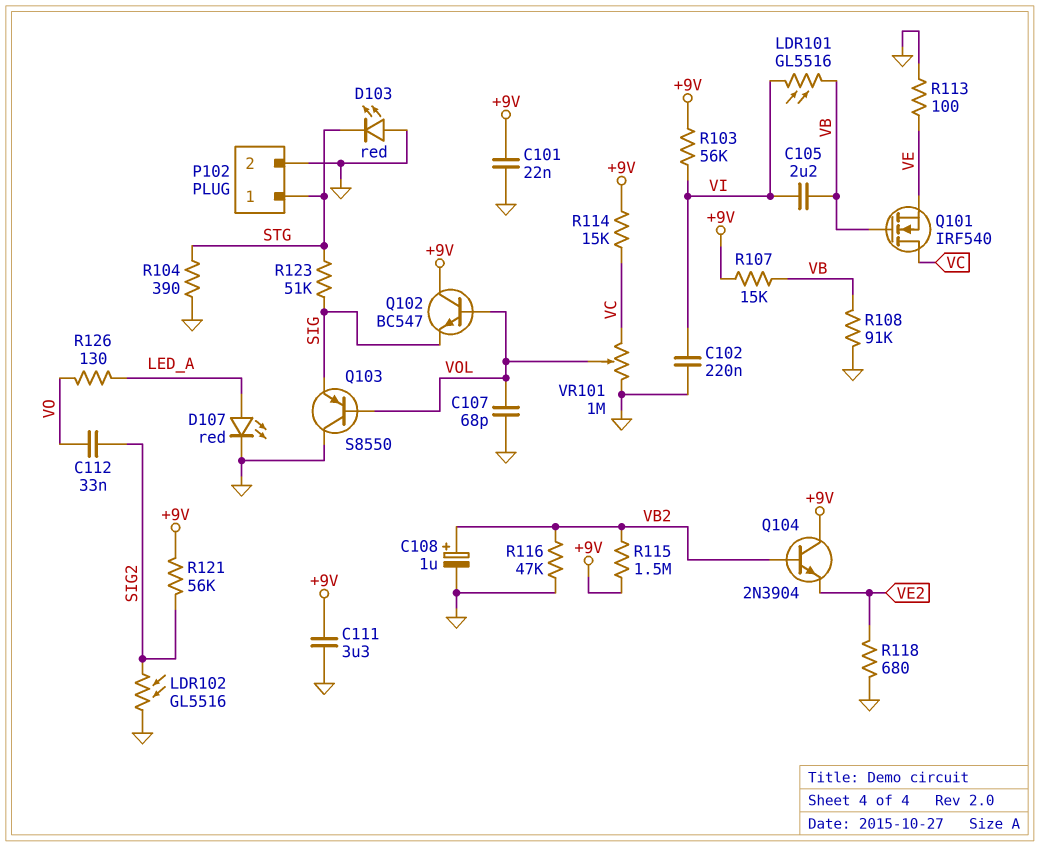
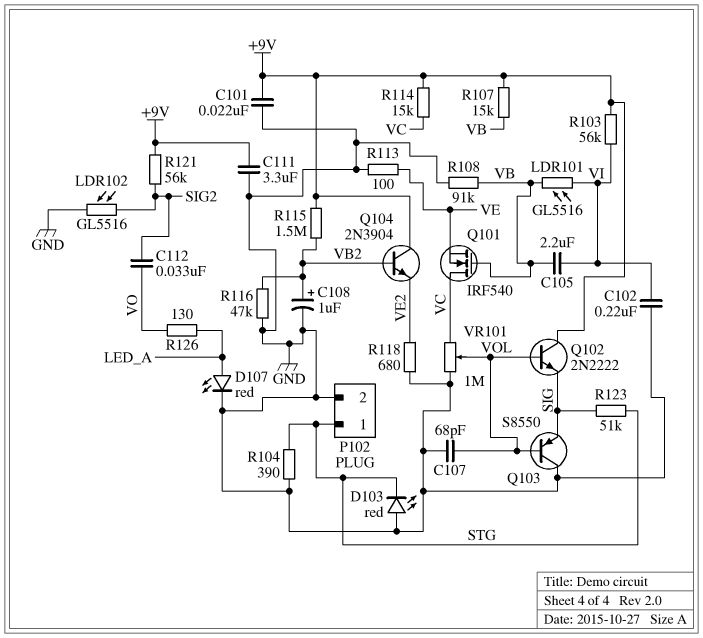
Q102: NPN BC547 (B VOL, C +9V, E SIG) -> NPN 2N2222 (B VOL, C +9V, E SIG)

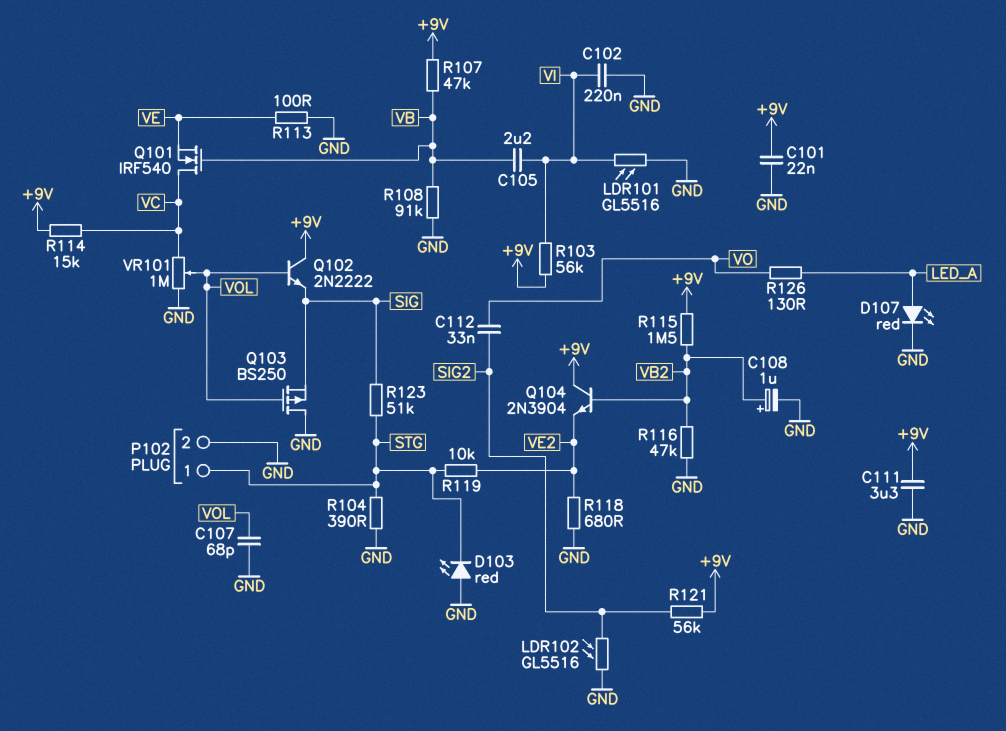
LDR101: GL5516 (VB, VI) -> GL5516 (GND, VI)
Q103: PNP S8550 (B VOL, C GND, E SIG) -> PMOS BS250 (G VOL, D GND, S SIG)
R107: 15k (+9V, VB) -> 47k (+9V, VB)
R119: none -> 10k (STG, VE2)

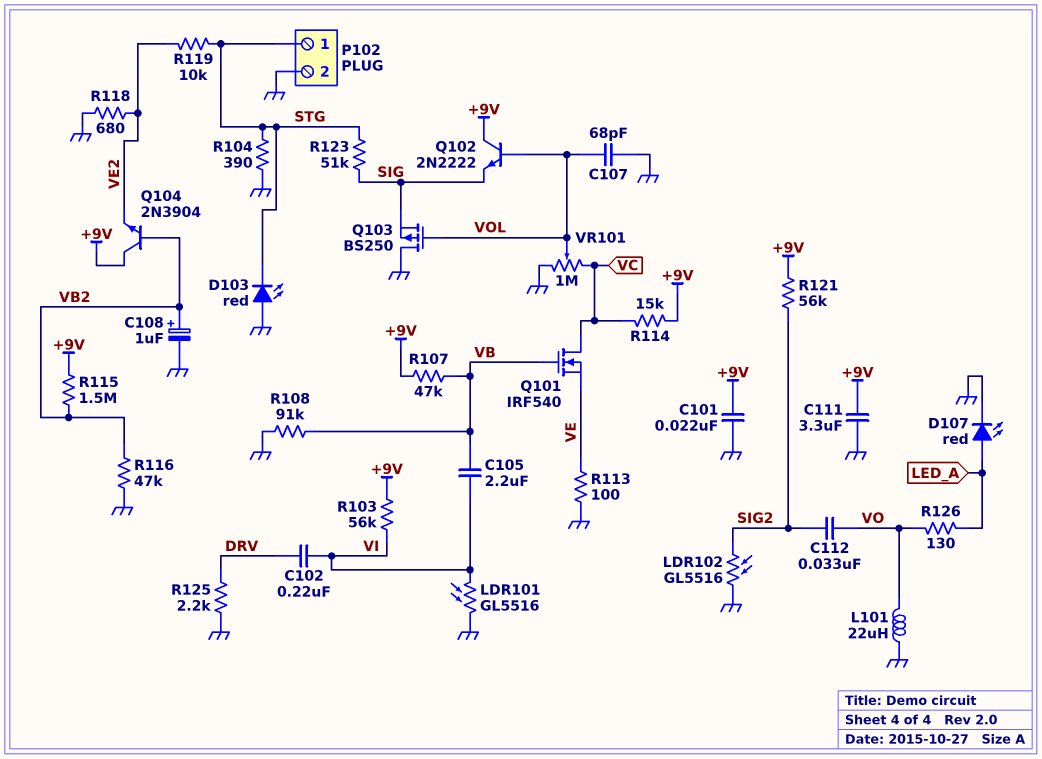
C102: 220nF (GND, VI) -> 220nF (DRV, VI)
L101: none -> 22uH (GND, VO)
R125: none -> 2.2k (DRV, GND)

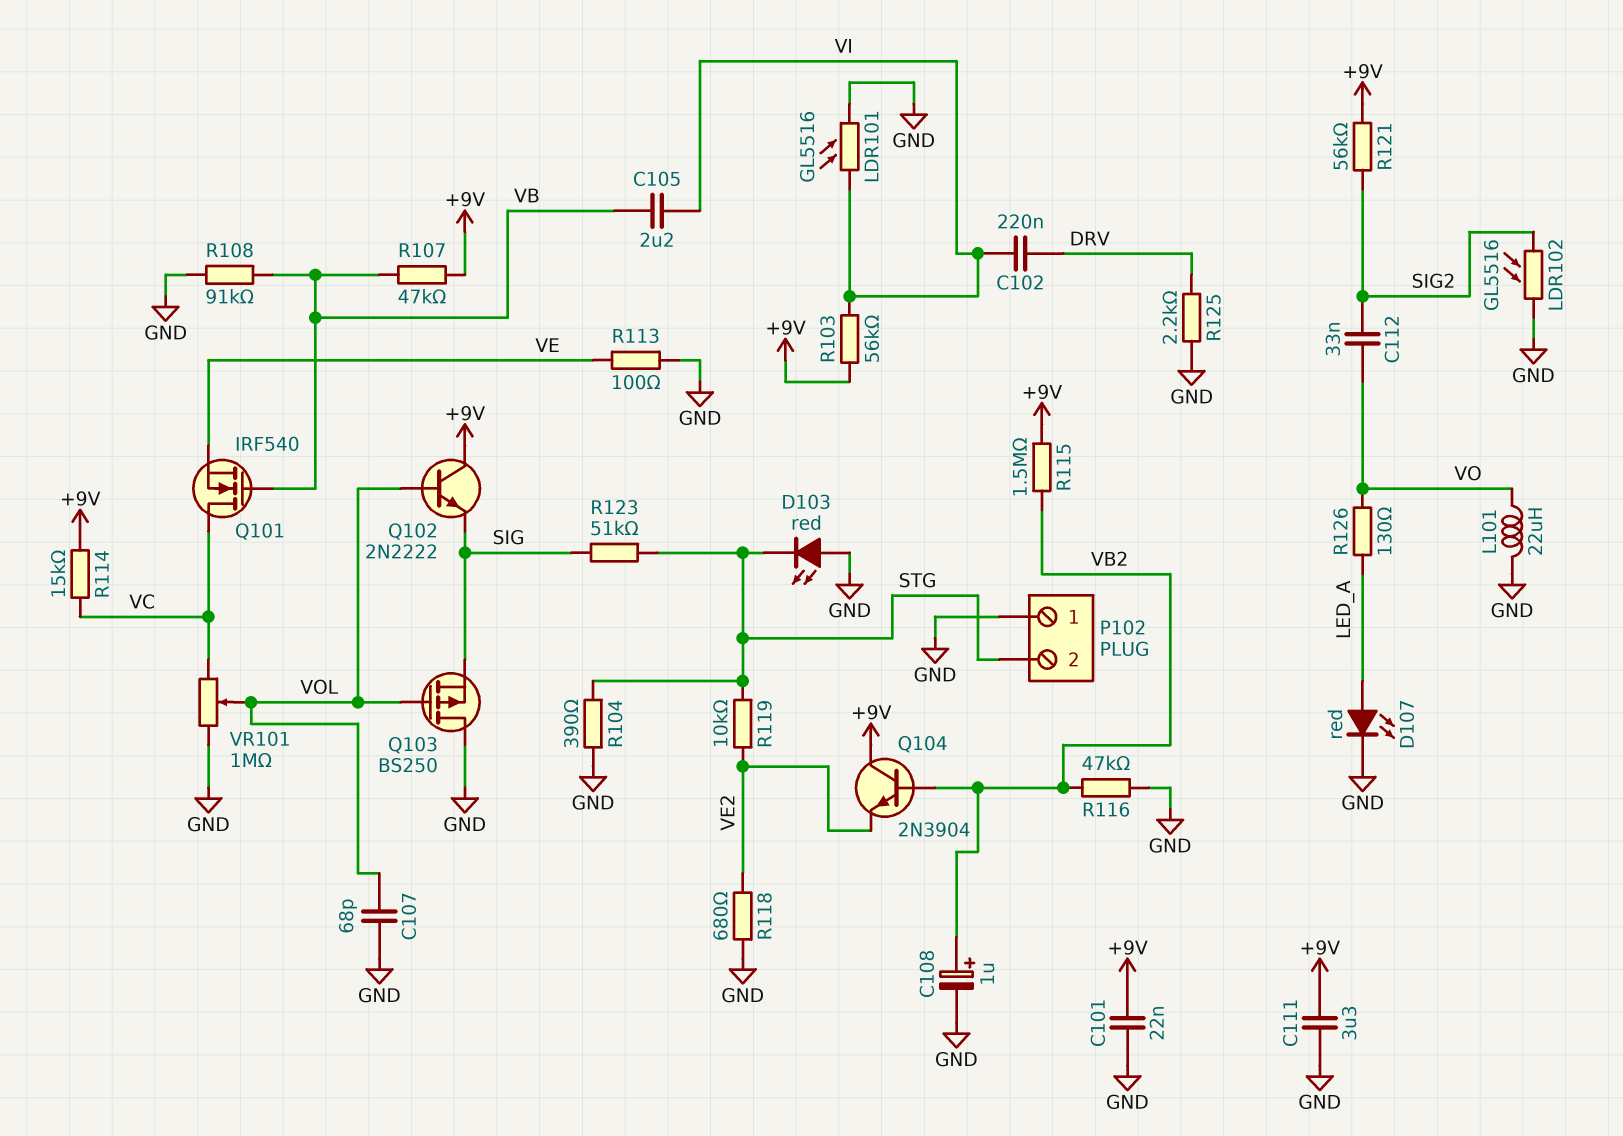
P102 pin 1: STG -> GND
P102 pin 2: GND -> STG

